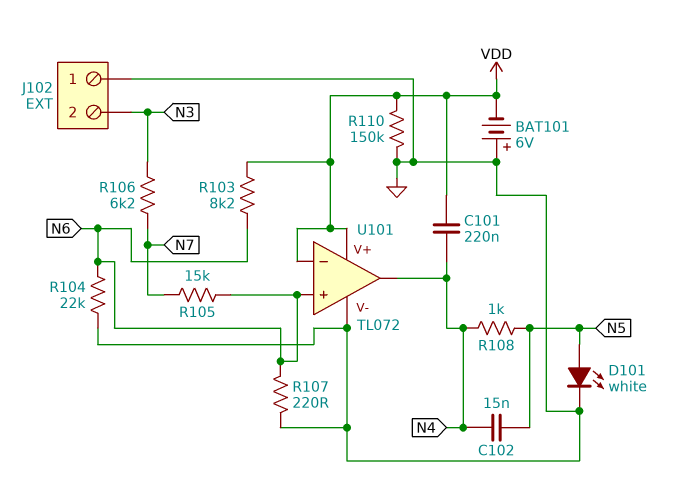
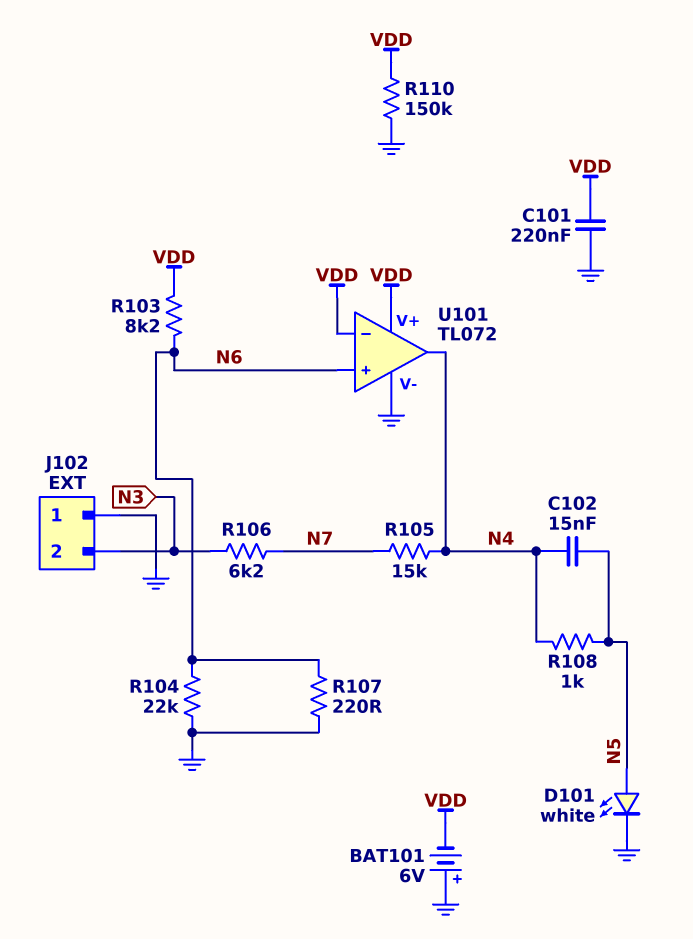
C101: 220nF (N4, VDD) -> 220nF (GND, VDD)
R105: 15k (N6, N7) -> 15k (N4, N7)

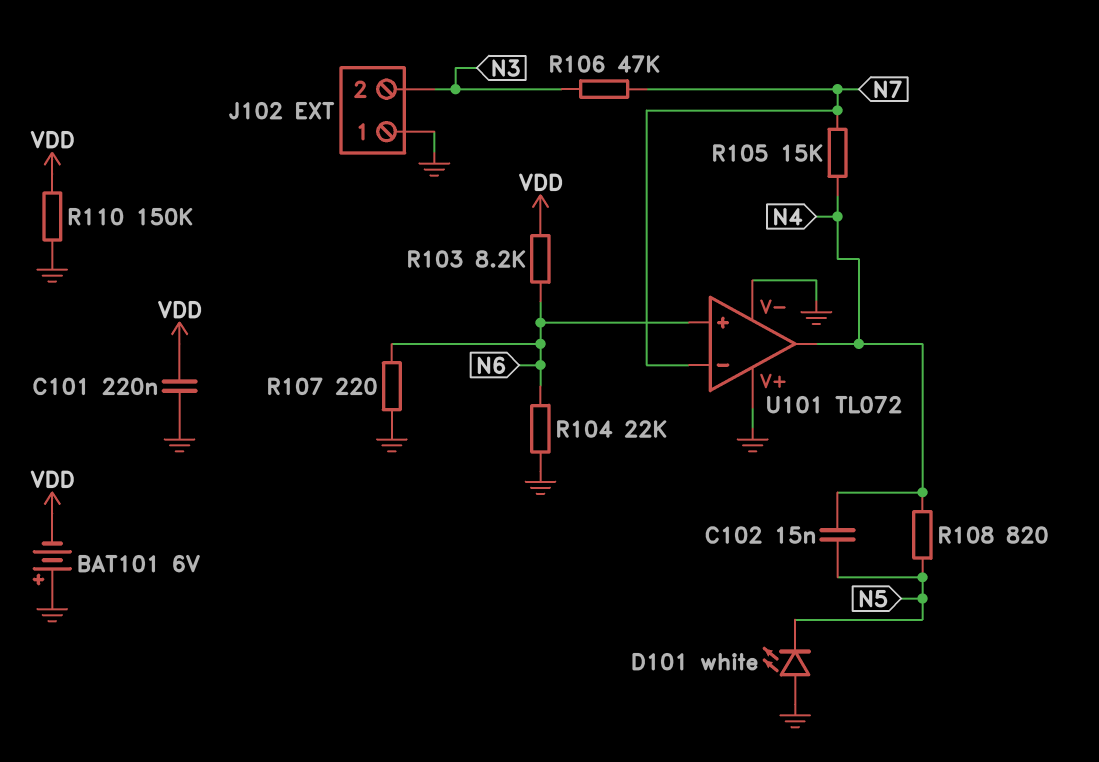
D101: LED white (A N5, K GND) -> LED white (A GND, K N5)
R106: 6.2k (N3, N7) -> 47k (N3, N7)
R108: 1k (N4, N5) -> 820 (N4, N5)
U101 pin V+: VDD -> GND
U101 pin in-: VDD -> N7

